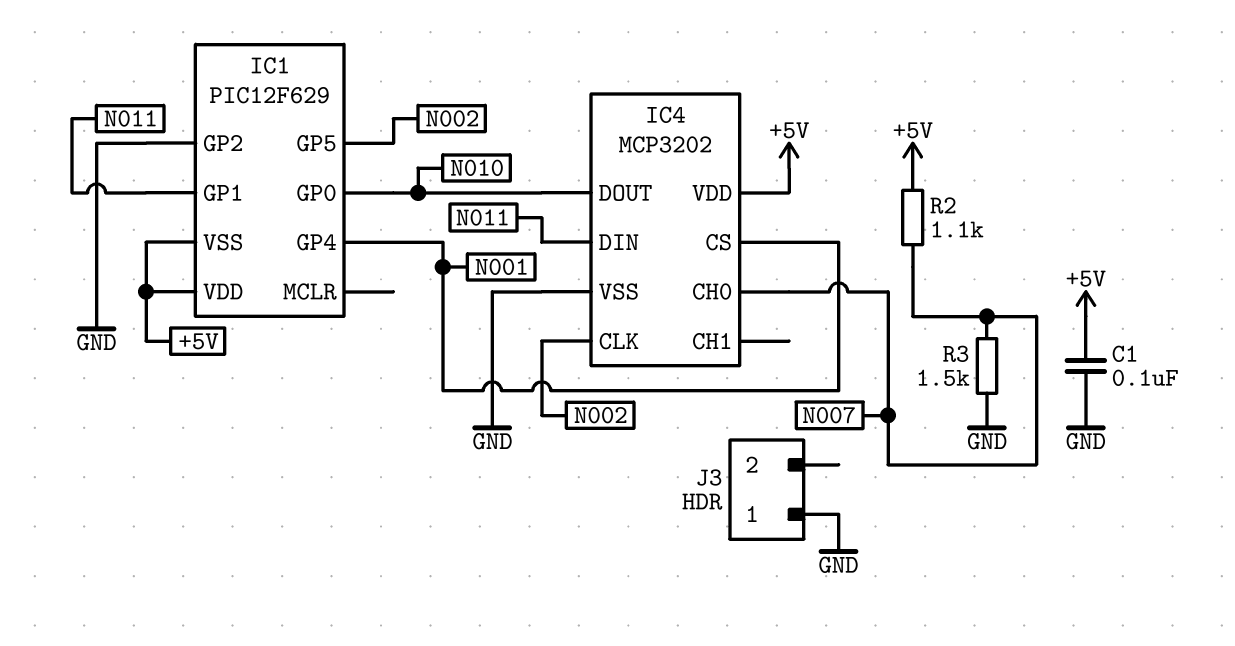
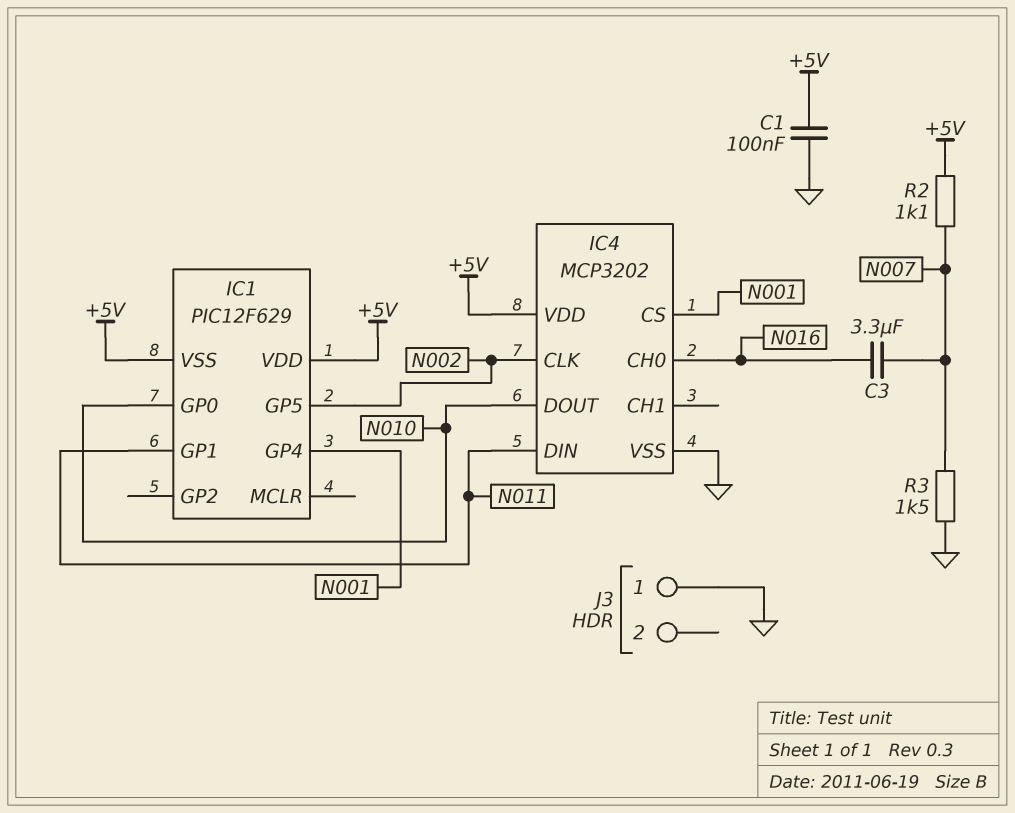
C3: none -> 3.3uF (N007, N016)
IC1 pin GP2: GND -> none
IC4 pin CH0: N007 -> N016

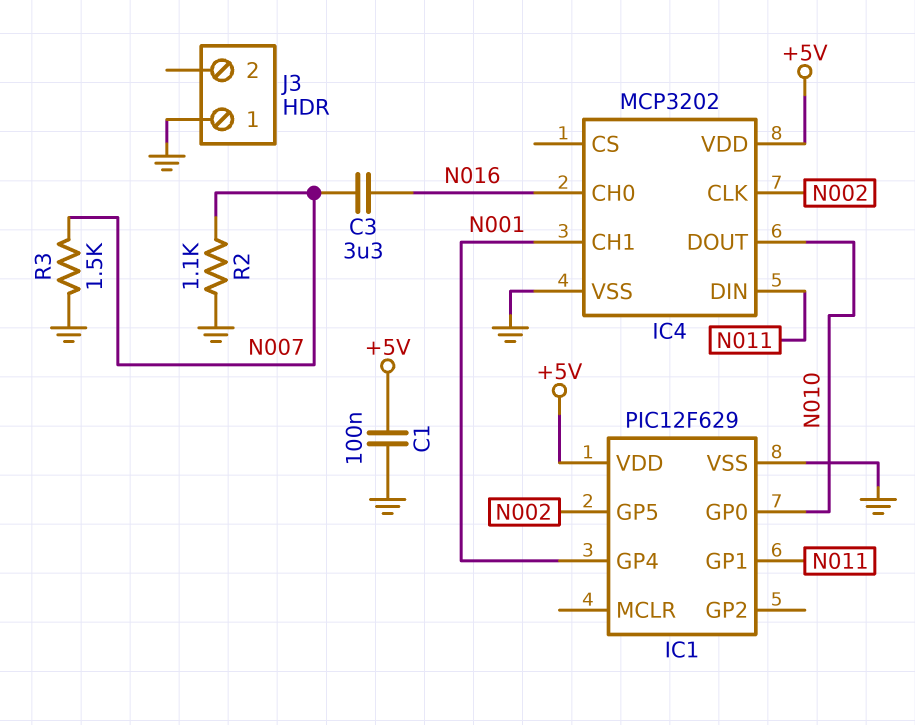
IC1 pin VSS: +5V -> GND
IC4 pin CH1: none -> N001
IC4 pin CS: N001 -> none
R2: 1.1k (+5V, N007) -> 1.1k (GND, N007)

